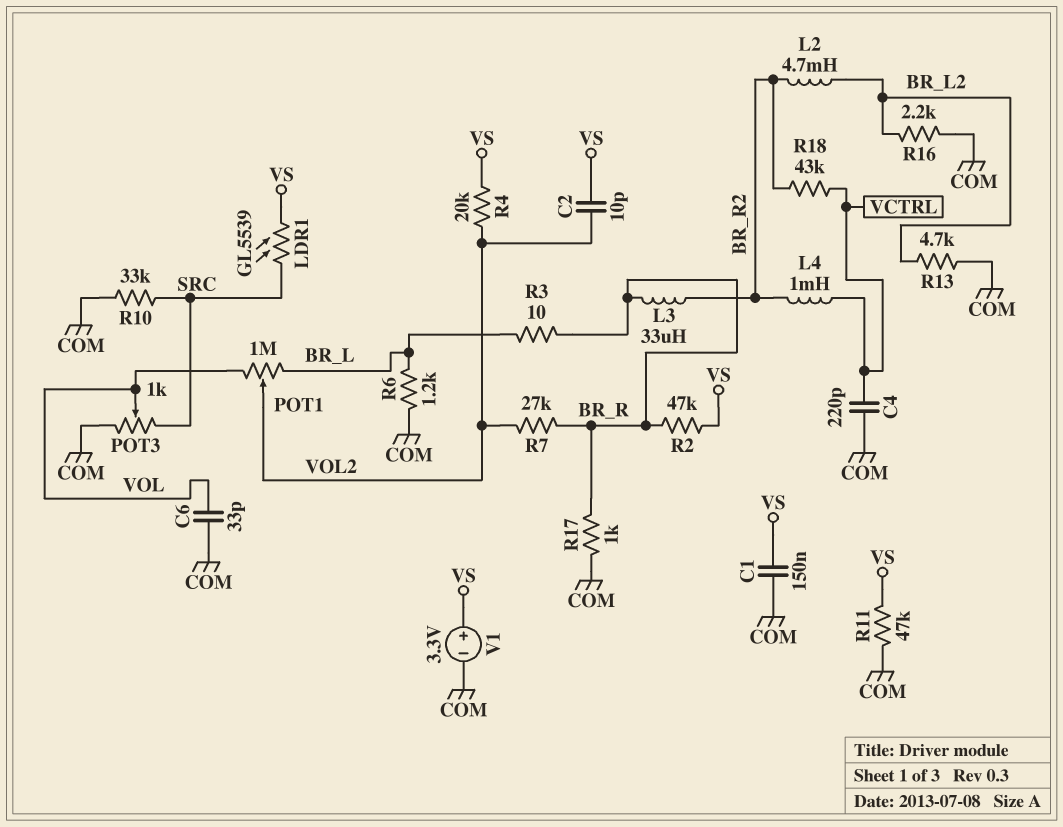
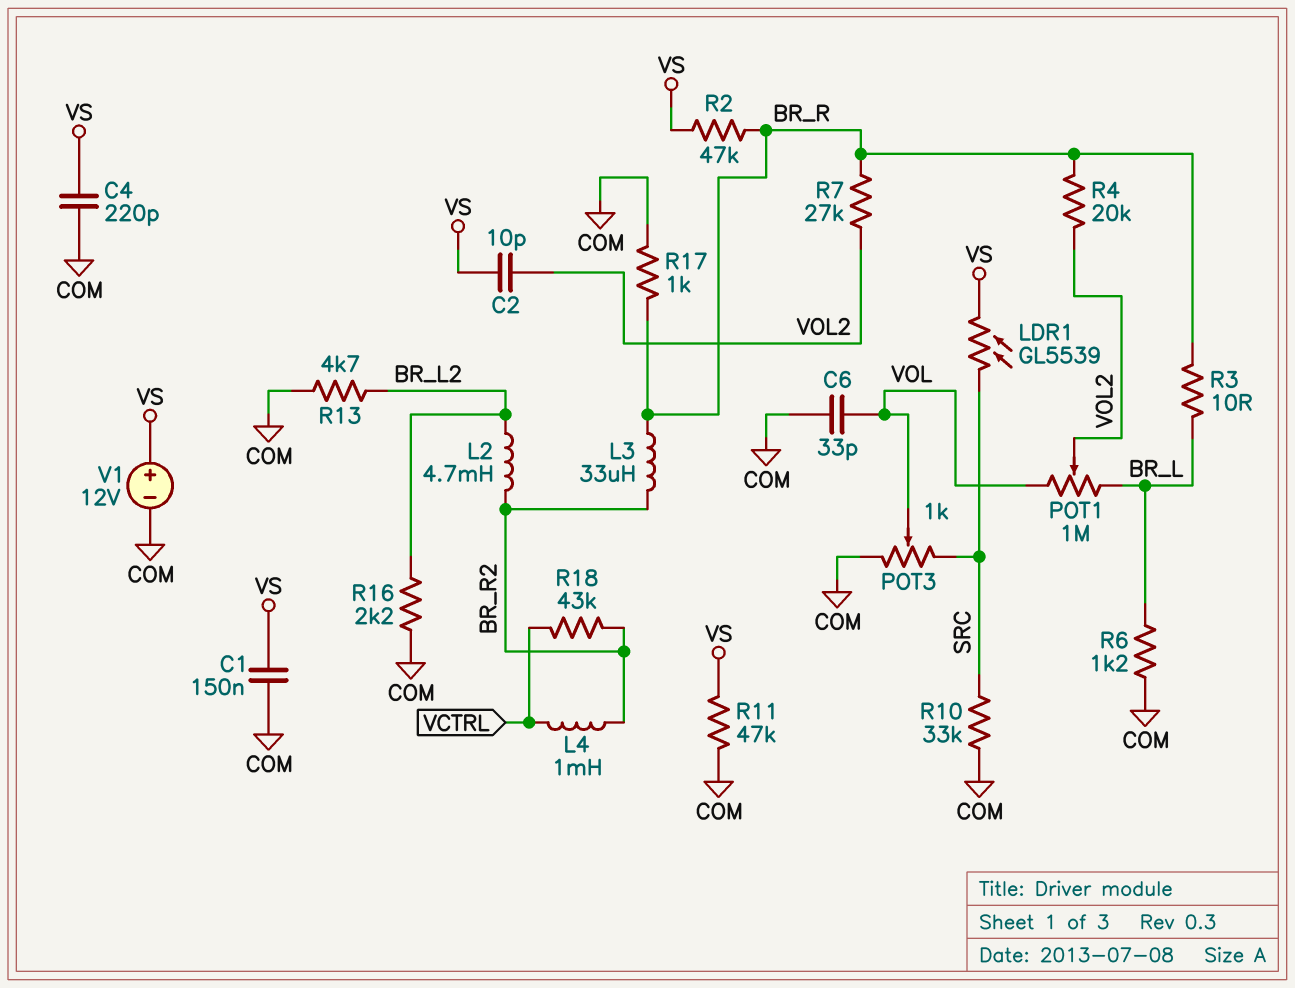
C4: 220pF (COM, VCTRL) -> 220pF (COM, VS)
R4: 20k (VOL2, VS) -> 20k (BR_R, VOL2)
V1: 3.3V (plus VS, minus COM) -> 12V (plus VS, minus COM)

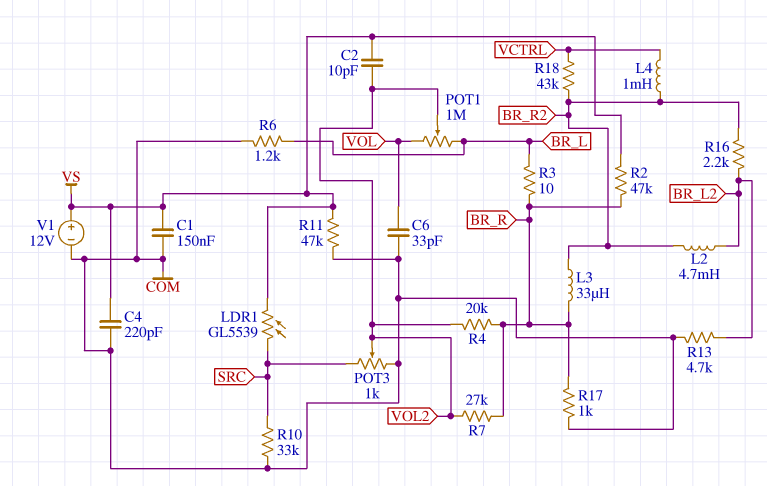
POT3: 1k (COM, SRC, wiper VOL) -> 1k (COM, SRC, wiper VOL2)
R16: 2.2k (BR_L2, COM) -> 2.2k (BR_L2, BR_R2)

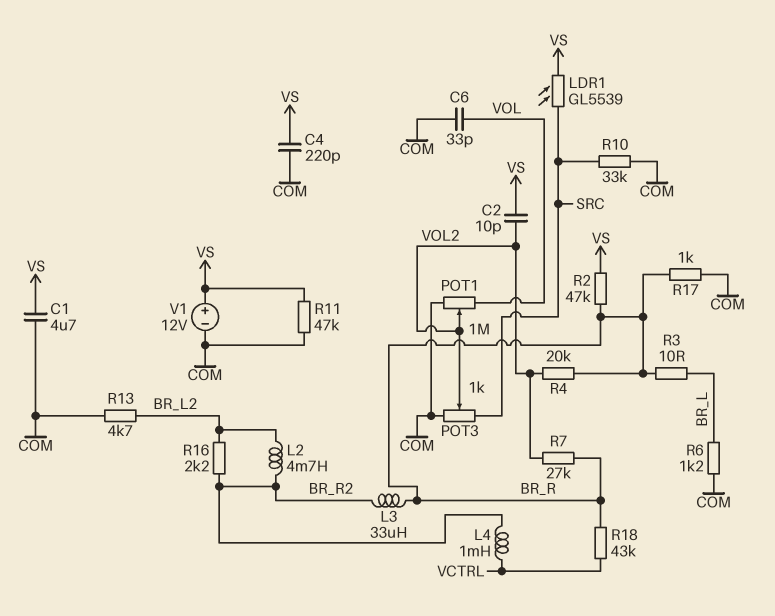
C1: 150nF (COM, VS) -> 4.7uF (COM, VS)
POT1: 1M (BR_L, VOL, wiper VOL2) -> 1M (COM, VOL, wiper VOL2)
R18: 43k (BR_R2, VCTRL) -> 43k (BR_R, VCTRL)

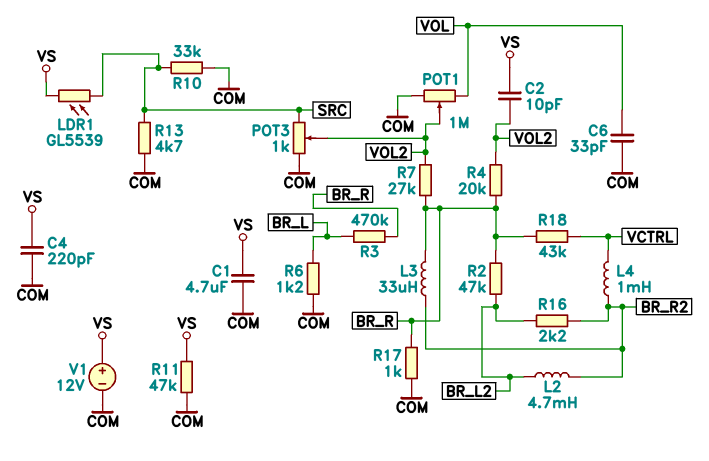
R2: 47k (BR_R, VS) -> 47k (BR_L2, BR_R)
R3: 10 (BR_L, BR_R) -> 470k (BR_L, BR_R)
R13: 4.7k (BR_L2, COM) -> 4.7k (COM, SRC)

